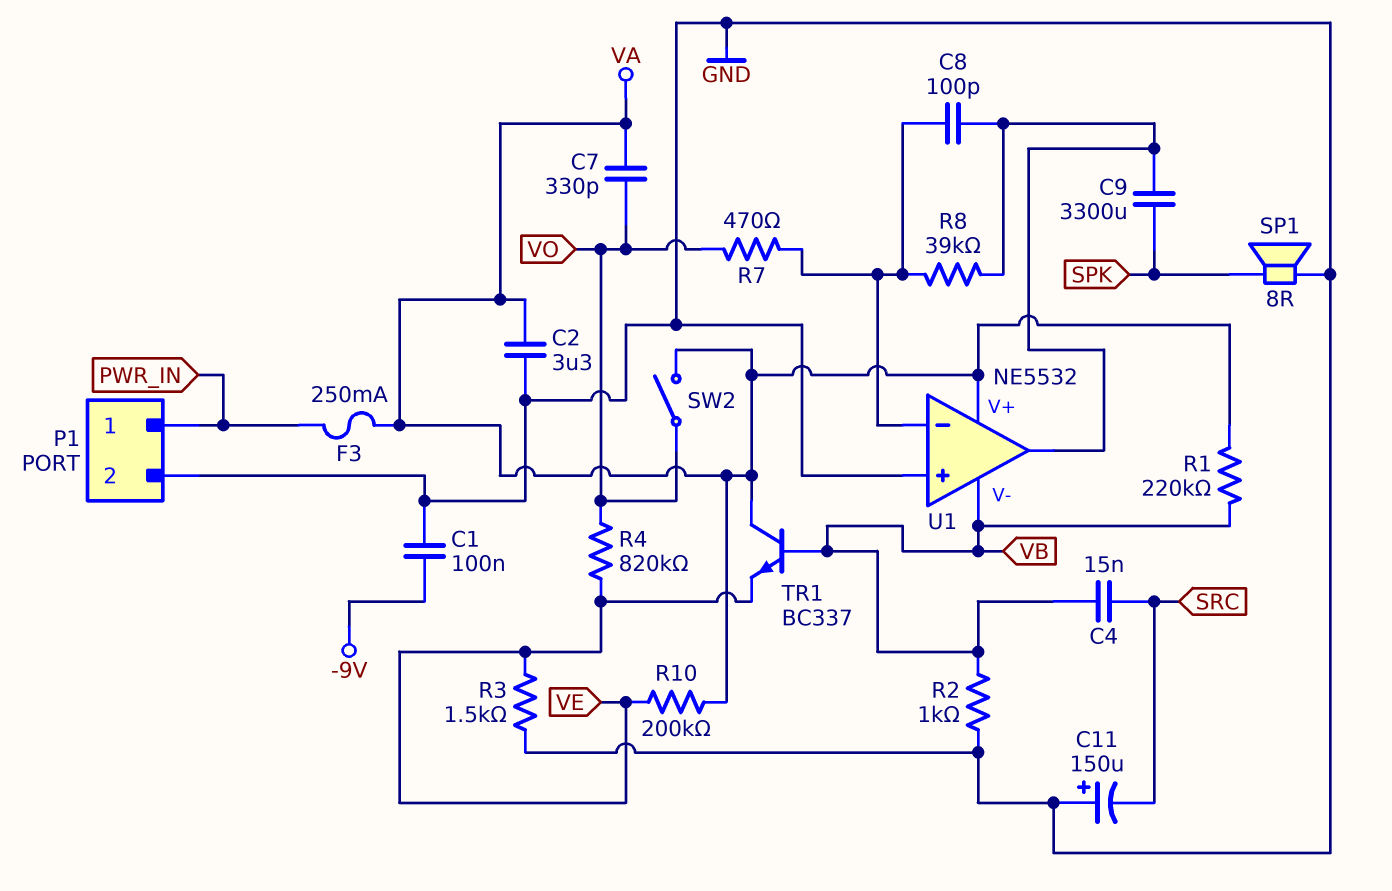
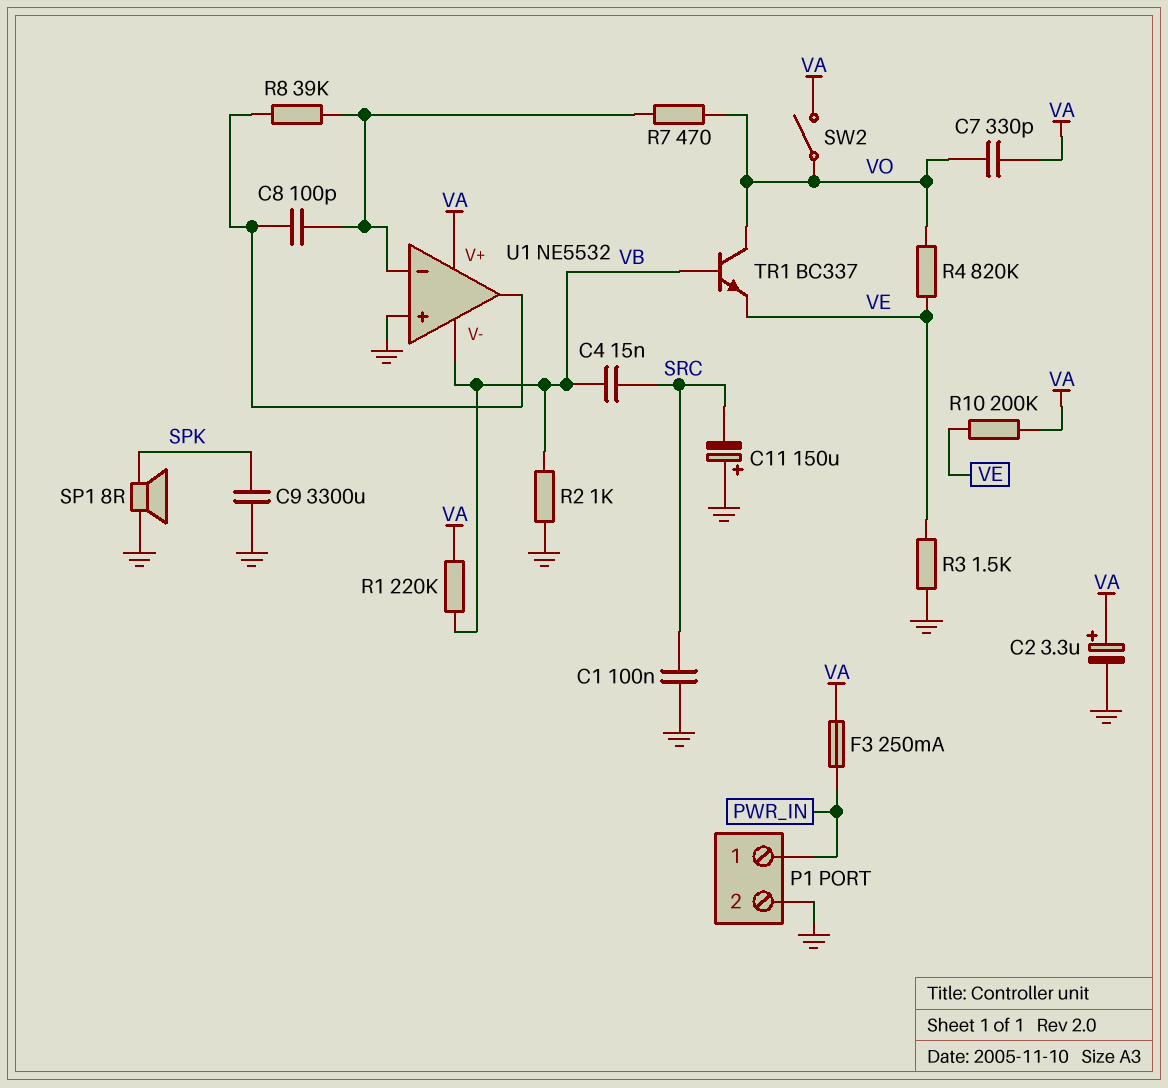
C1: 100nF (-9V, GND) -> 100nF (GND, SRC)
C2: 3.3uF (GND, VA) -> 3.3uF (plus VA, minus GND)
C9: 3300uF (SPK, U1/out) -> 3300uF (GND, SPK)
TR1: NPN BC337 (B VB, C VA, E VE) -> NPN BC337 (B VB, C VO, E VE)

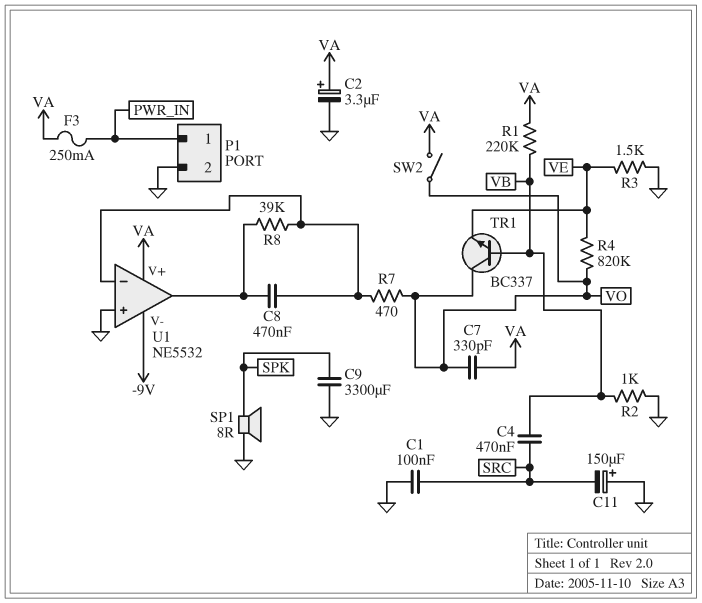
C4: 15nF (SRC, VB) -> 470nF (SRC, VB)
C8: 100pF (U1/in-, U1/out) -> 470nF (U1/in-, U1/out)
R10: 200k (VA, VE) -> none
U1 pin V-: VB -> -9V

